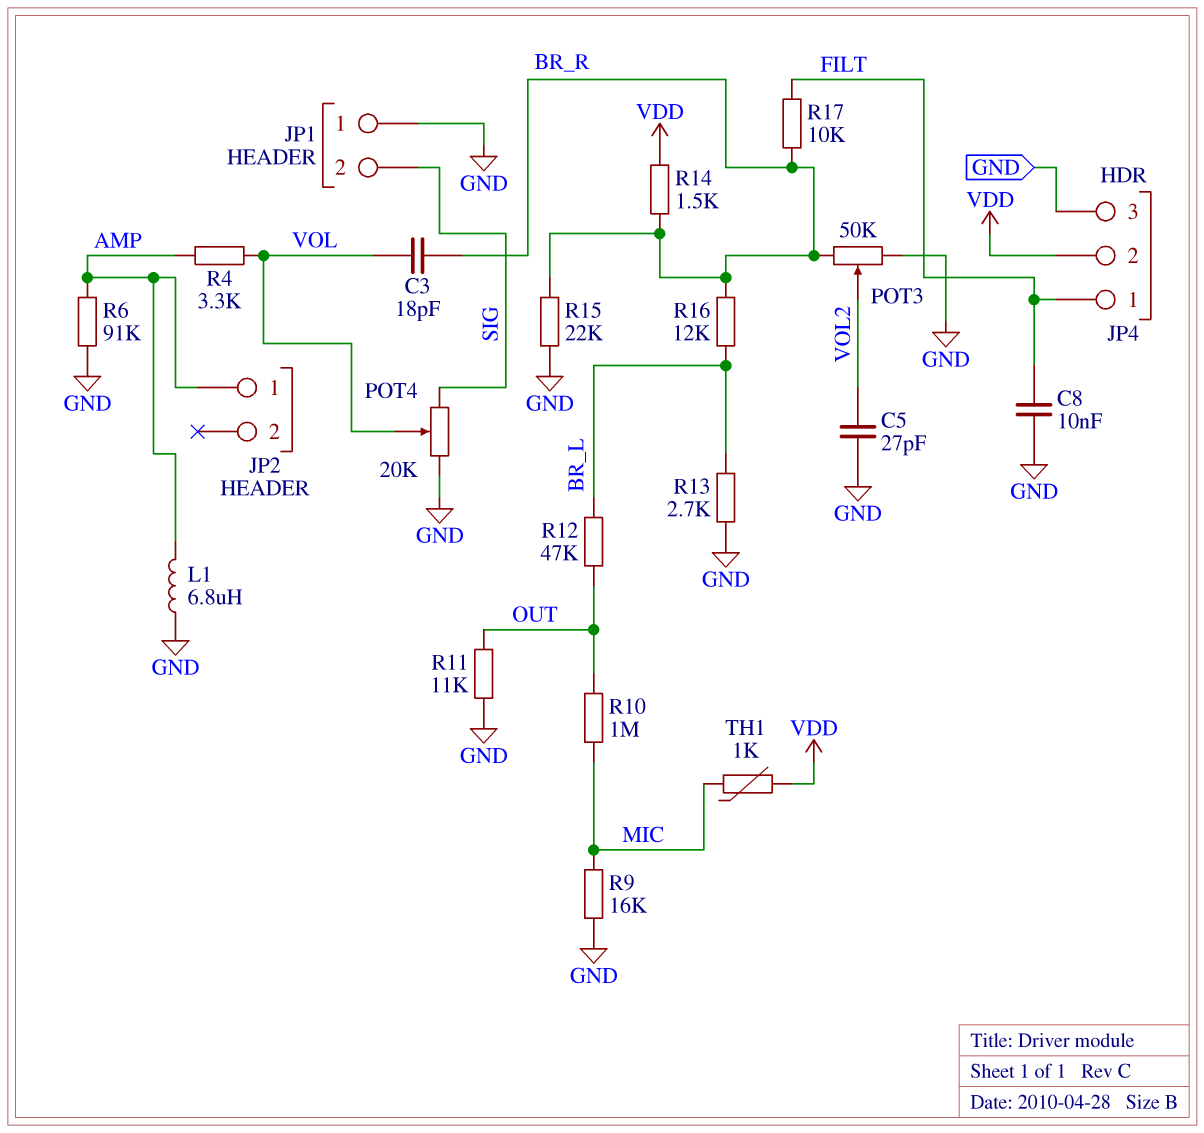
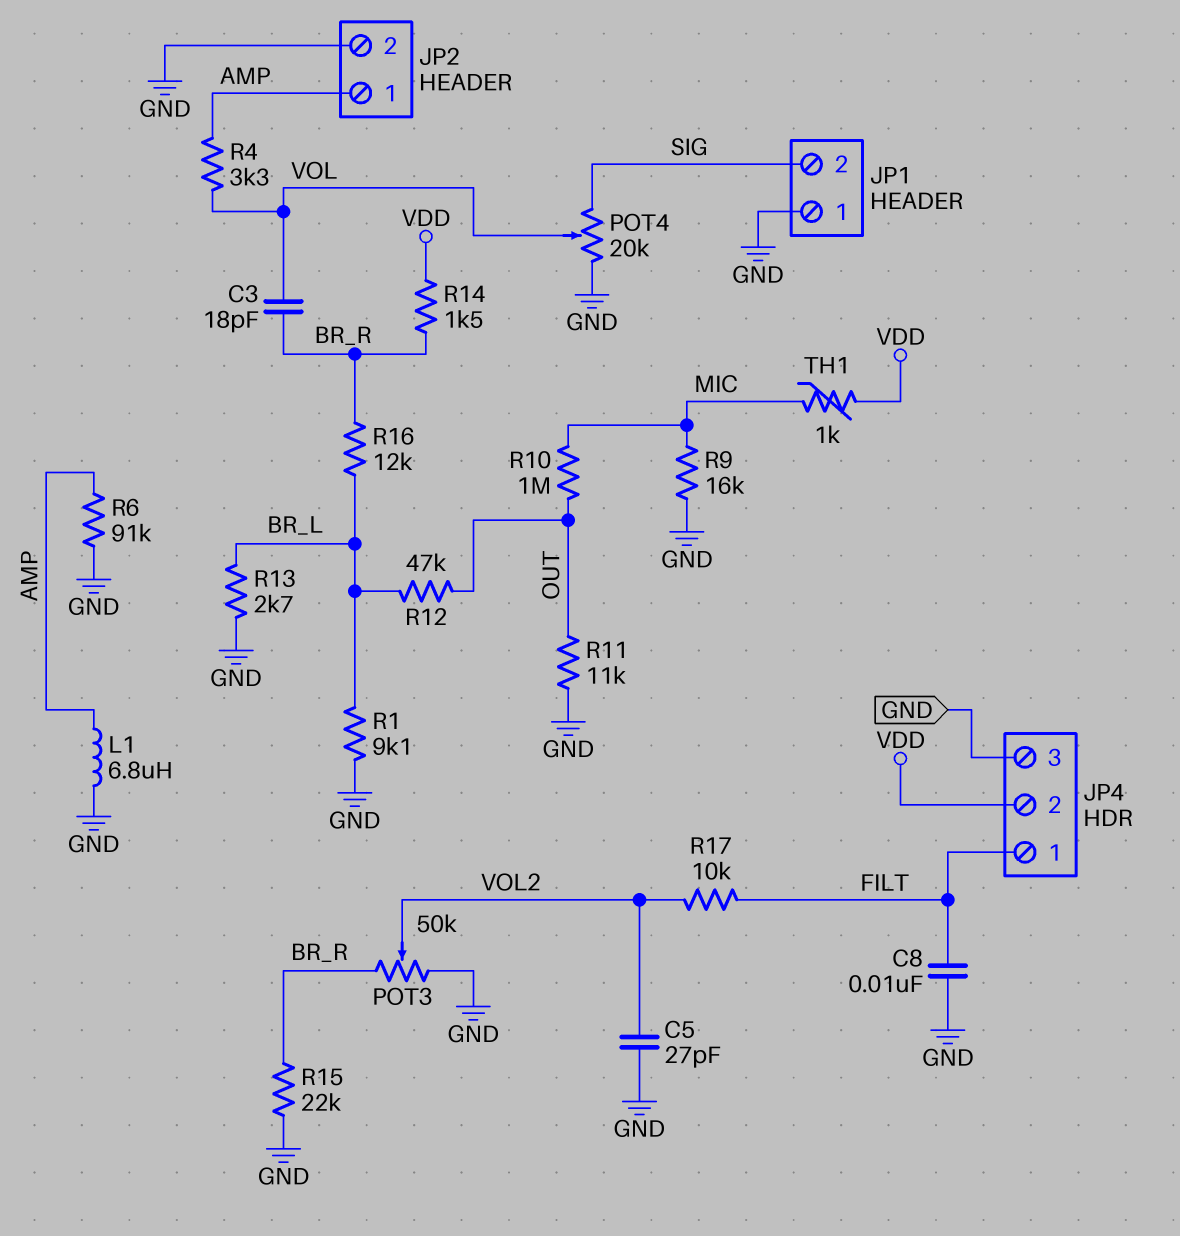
JP2 pin 2: none -> GND
R1: none -> 9.1k (BR_L, GND)
R17: 10k (BR_R, FILT) -> 10k (FILT, VOL2)

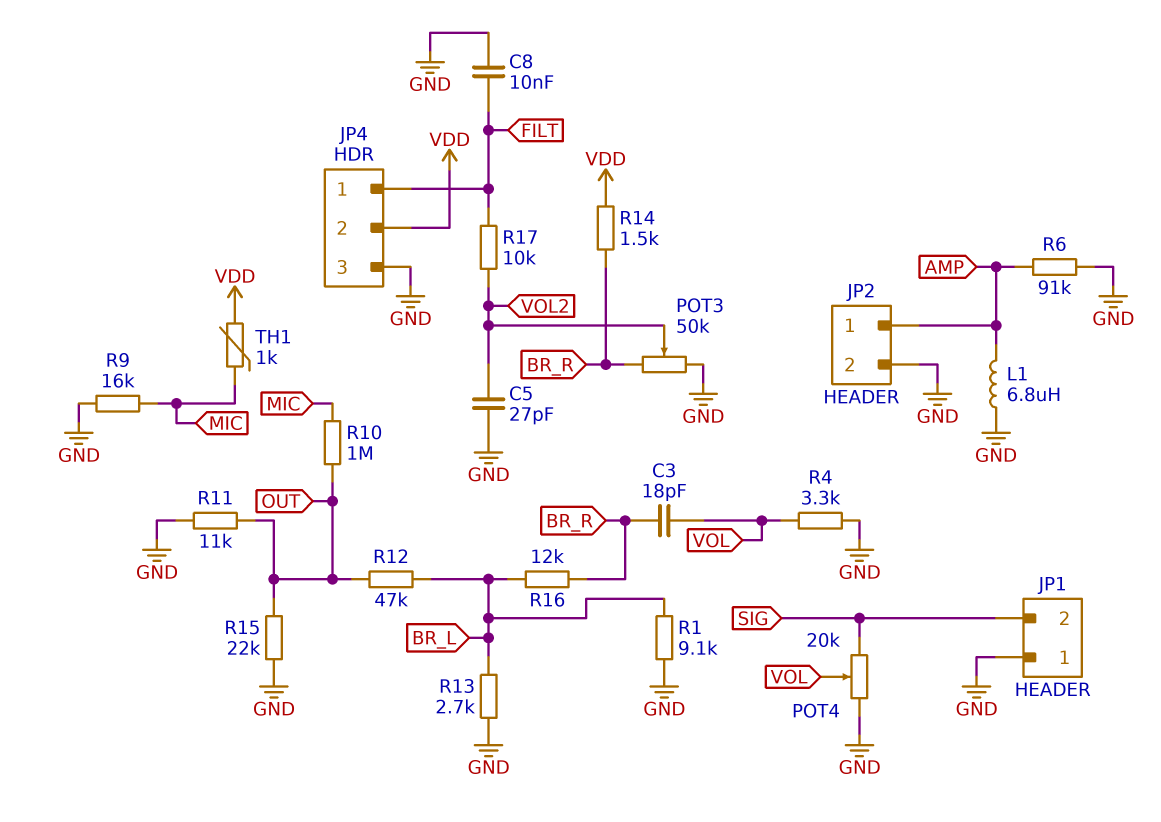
R4: 3.3k (AMP, VOL) -> 3.3k (GND, VOL)
R15: 22k (BR_R, GND) -> 22k (GND, OUT)

